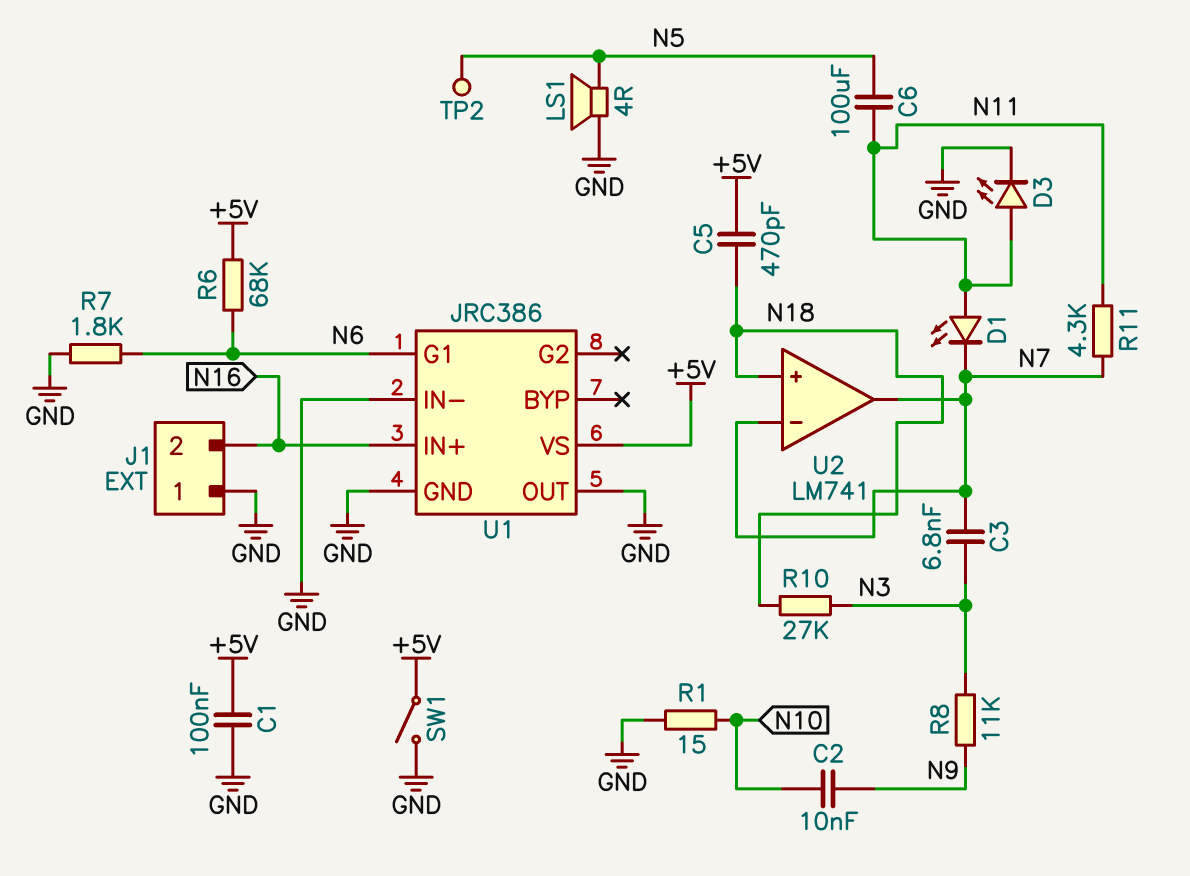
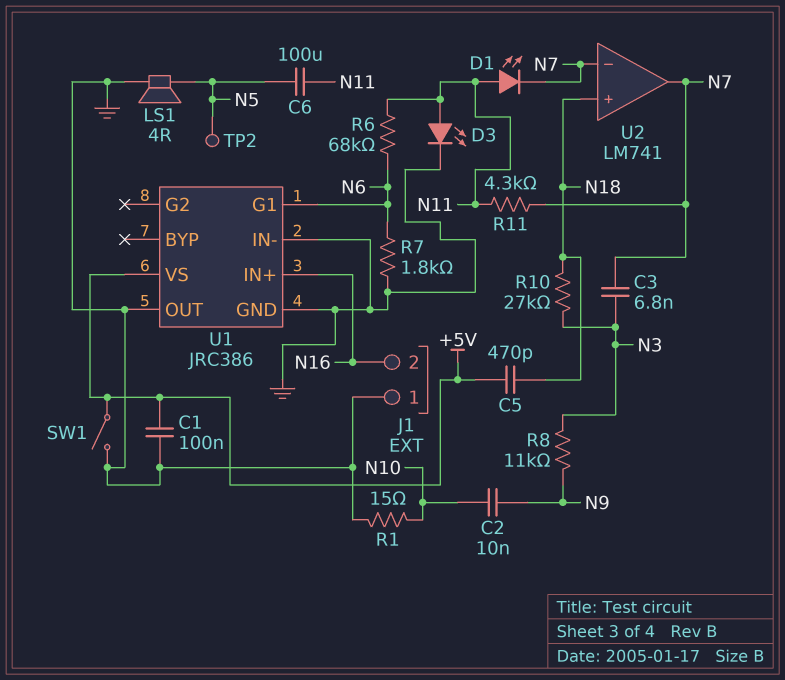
R6: 68k (+5V, N6) -> 68k (N6, N11)

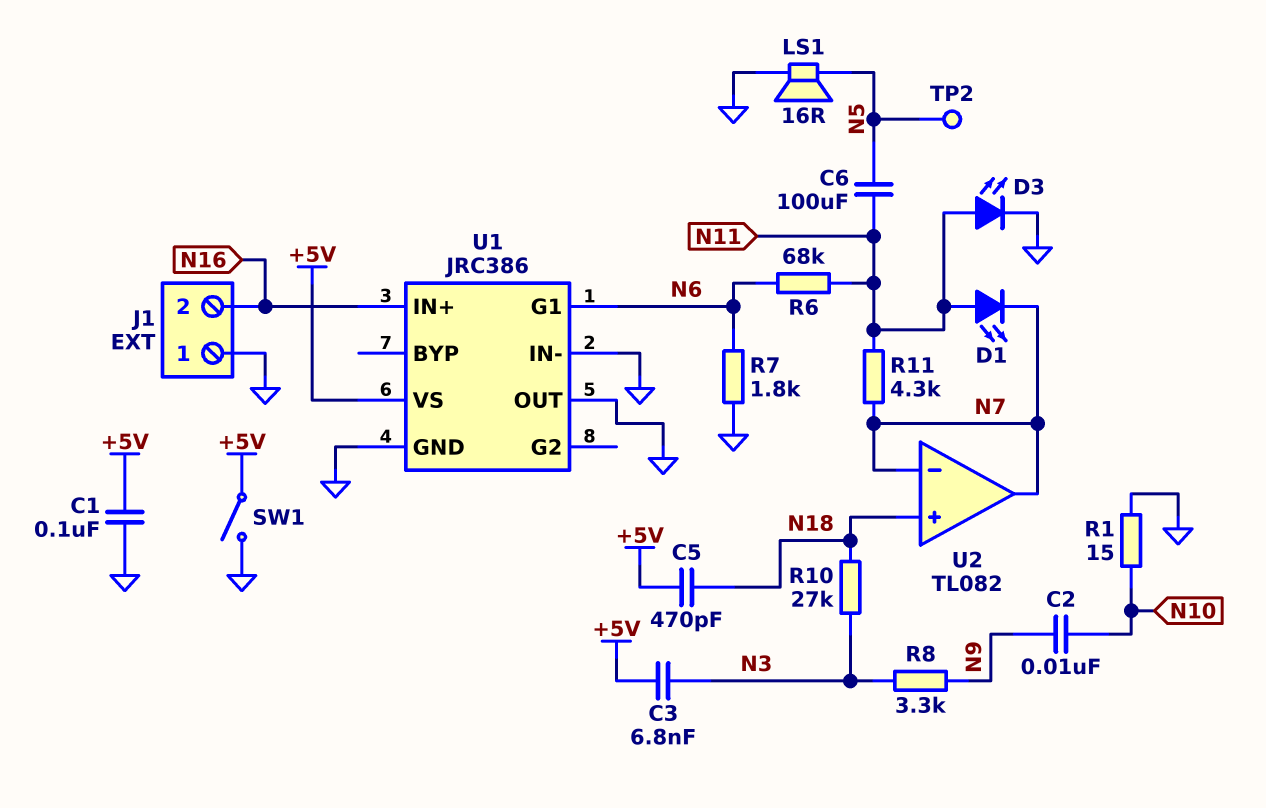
C3: 6.8nF (N3, N7) -> 6.8nF (+5V, N3)
LS1: speaker 4R (GND, N5) -> speaker 16R (GND, N5)
R8: 11k (N3, N9) -> 3.3k (N3, N9)
U2: LM741 -> TL082

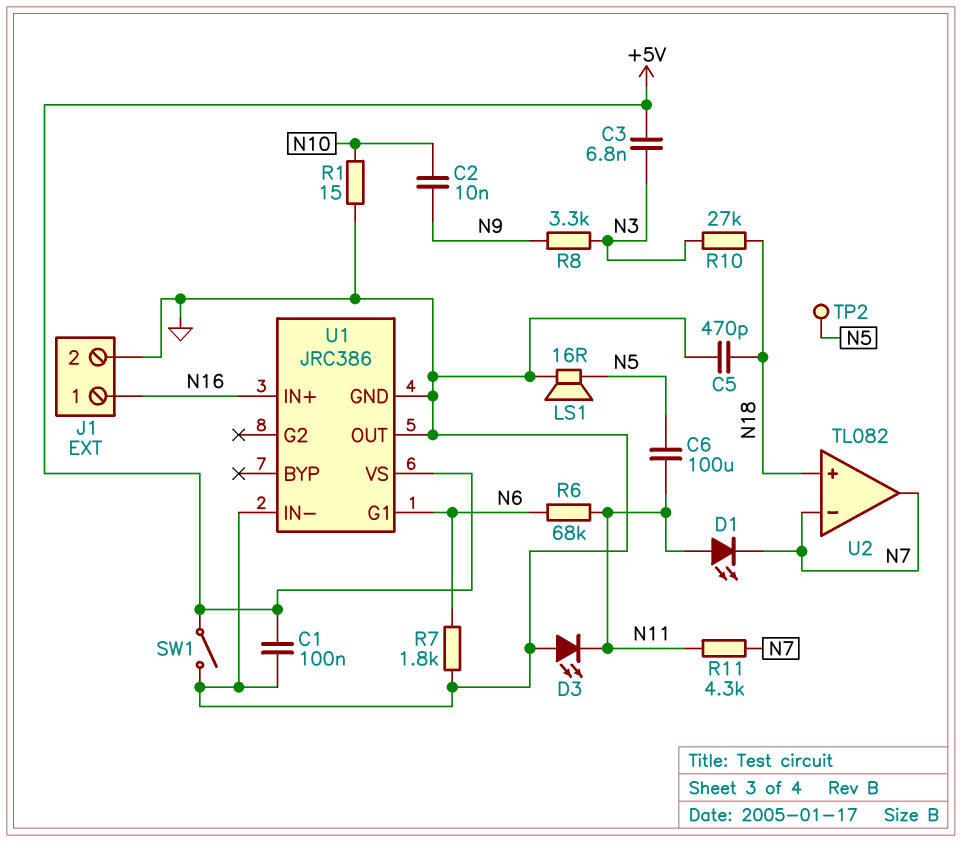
C5: 470pF (+5V, N18) -> 470pF (GND, N18)
D3: LED (A N11, K GND) -> LED (A GND, K N11)
J1 pin 1: GND -> N16
J1 pin 2: N16 -> GND

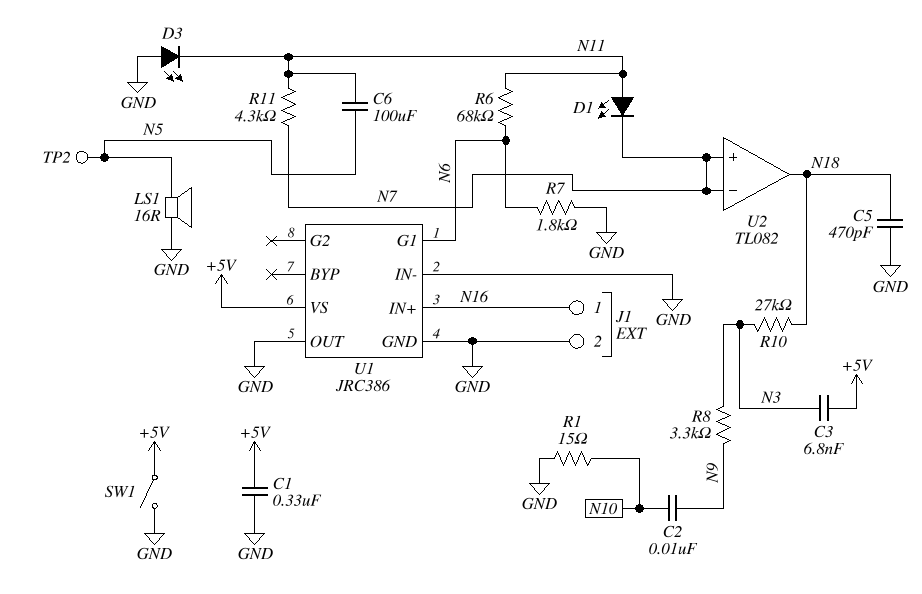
C1: 100nF (+5V, GND) -> 330nF (+5V, GND)
U2 pin in+: N18 -> N7
U2 pin out: N7 -> N18

